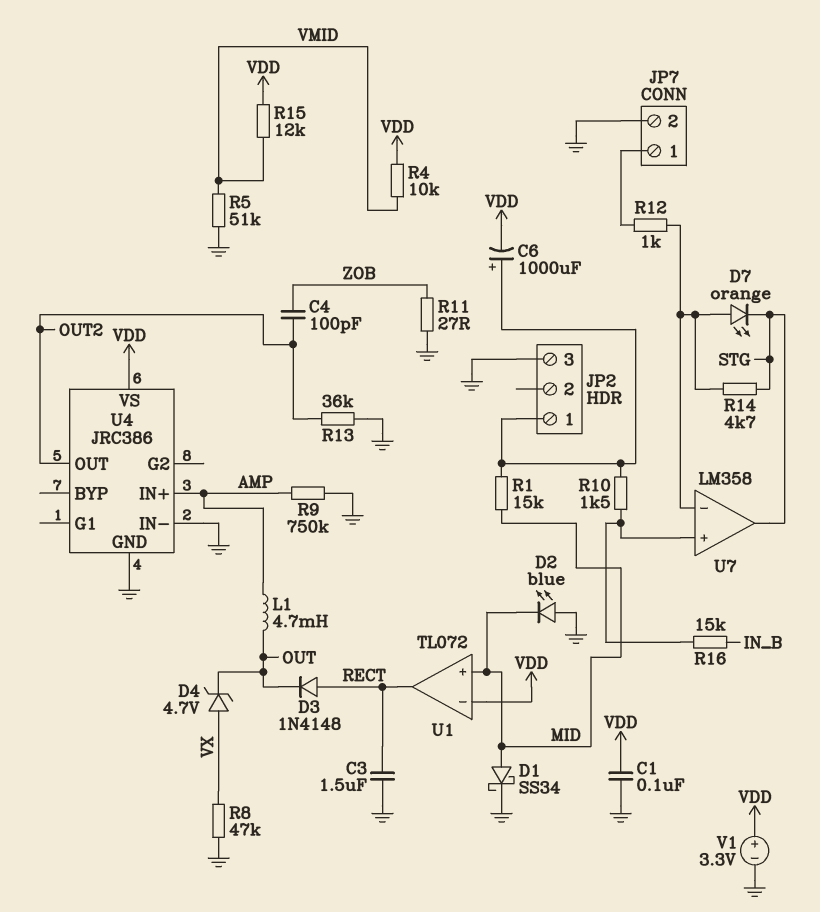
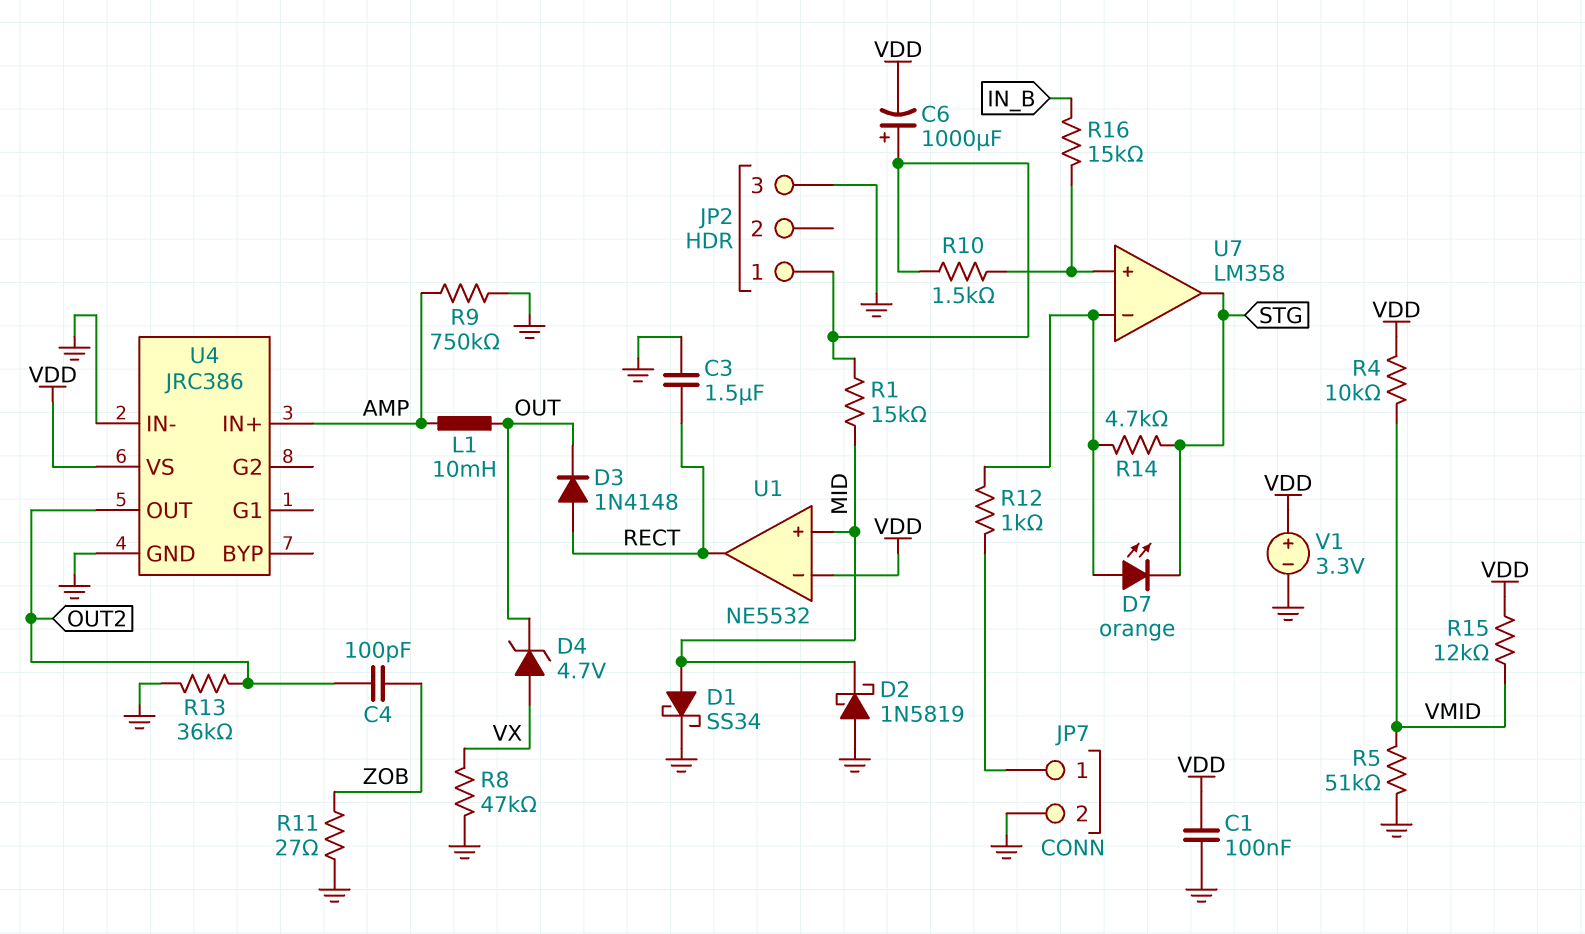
D2: LED blue (A GND, K MID) -> schottky 1N5819 (A GND, K MID)
L1: 4.7mH (AMP, OUT) -> 10mH (AMP, OUT)
U1: TL072 -> NE5532

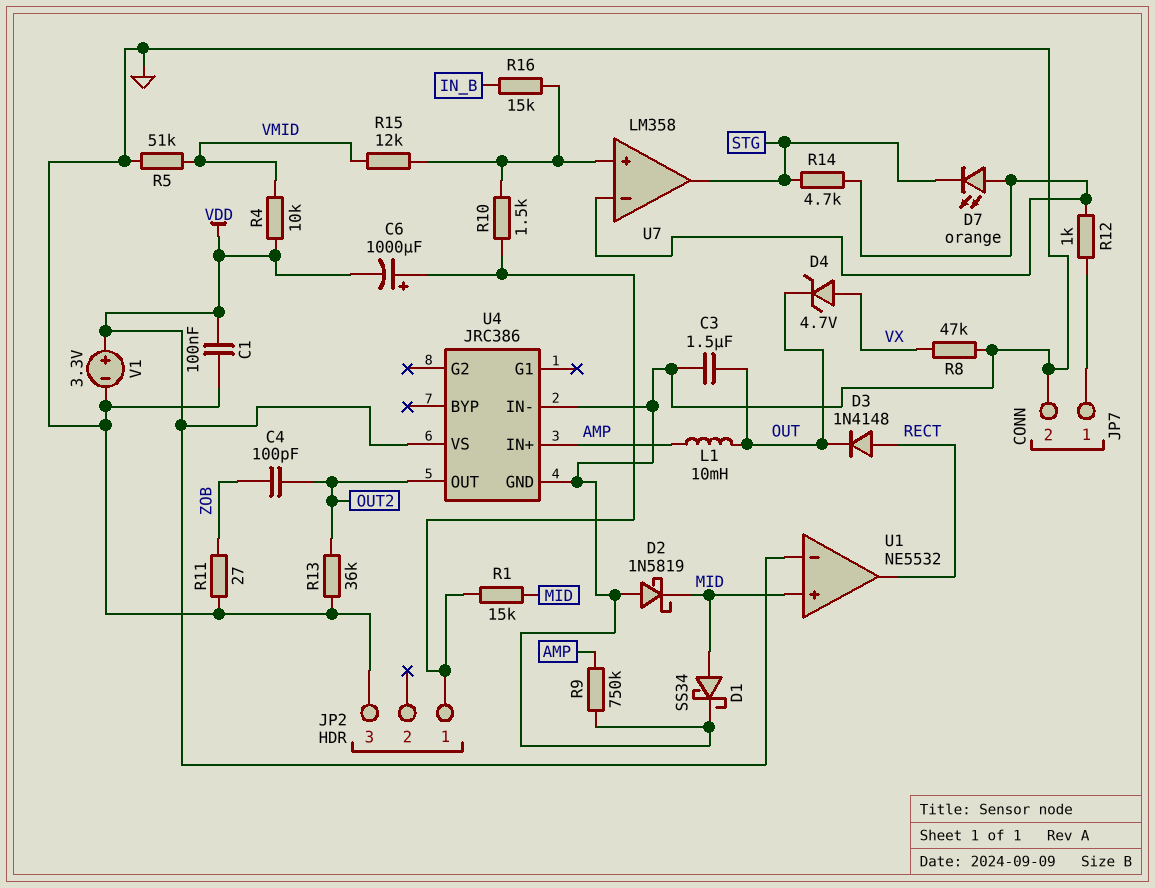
C3: 1.5uF (GND, RECT) -> 1.5uF (GND, OUT)
R15: 12k (VDD, VMID) -> 12k (U7/in+, VMID)

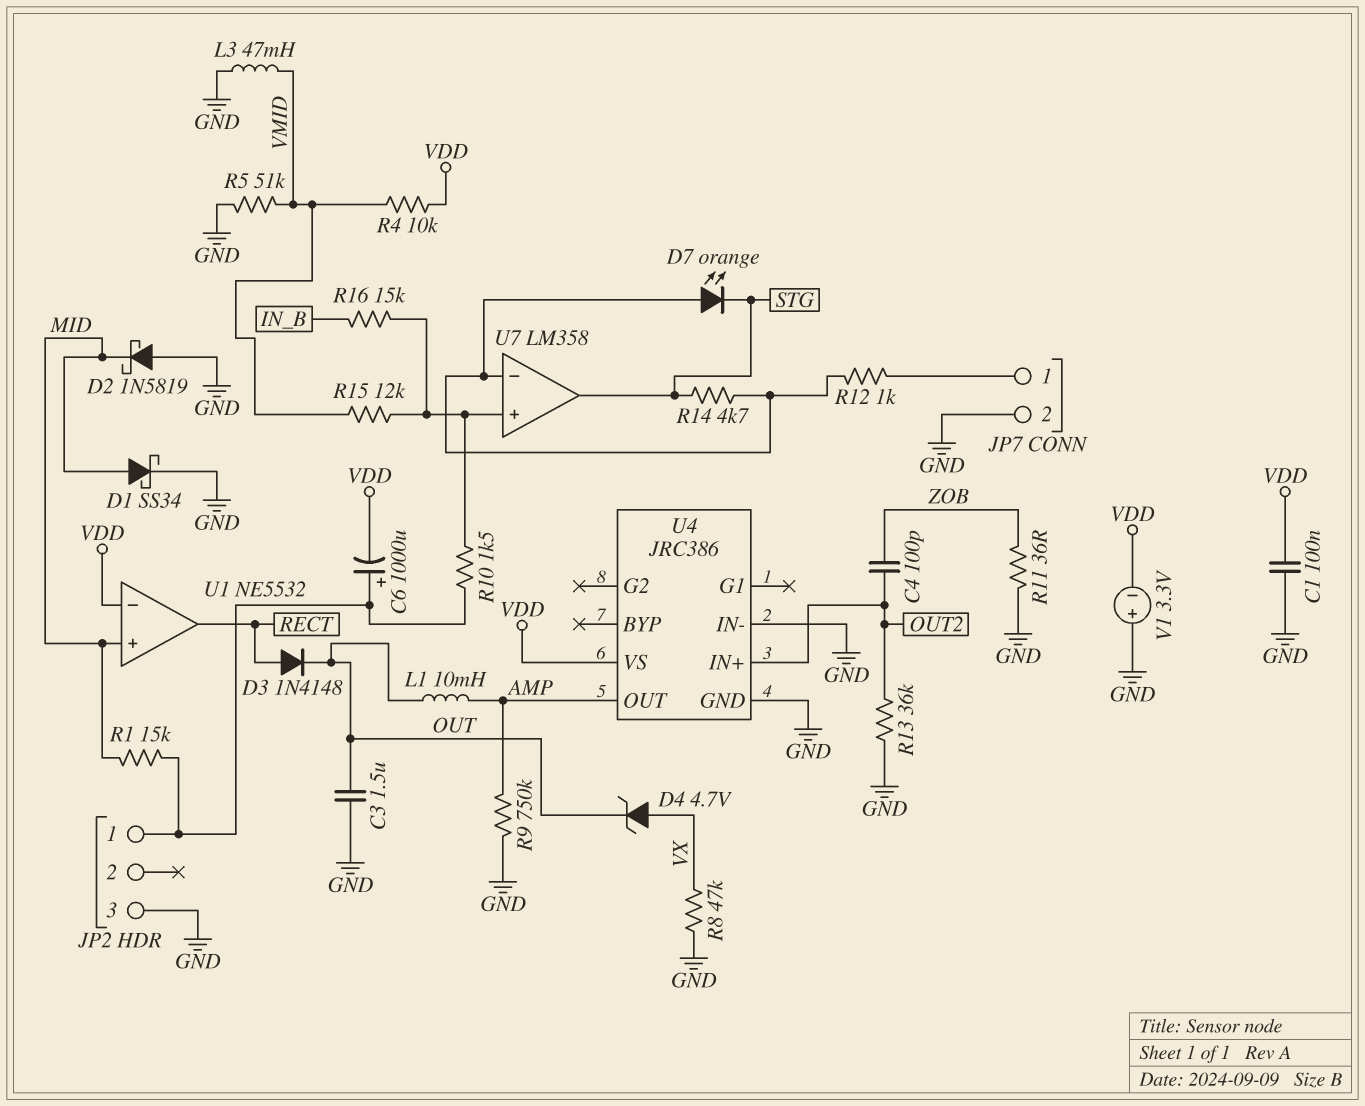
L3: none -> 47mH (GND, VMID)
R11: 27 (GND, ZOB) -> 36 (GND, ZOB)
U4 pin IN+: AMP -> OUT2
U4 pin OUT: OUT2 -> AMP
V1: 3.3V (plus VDD, minus GND) -> 3.3V (plus GND, minus VDD)

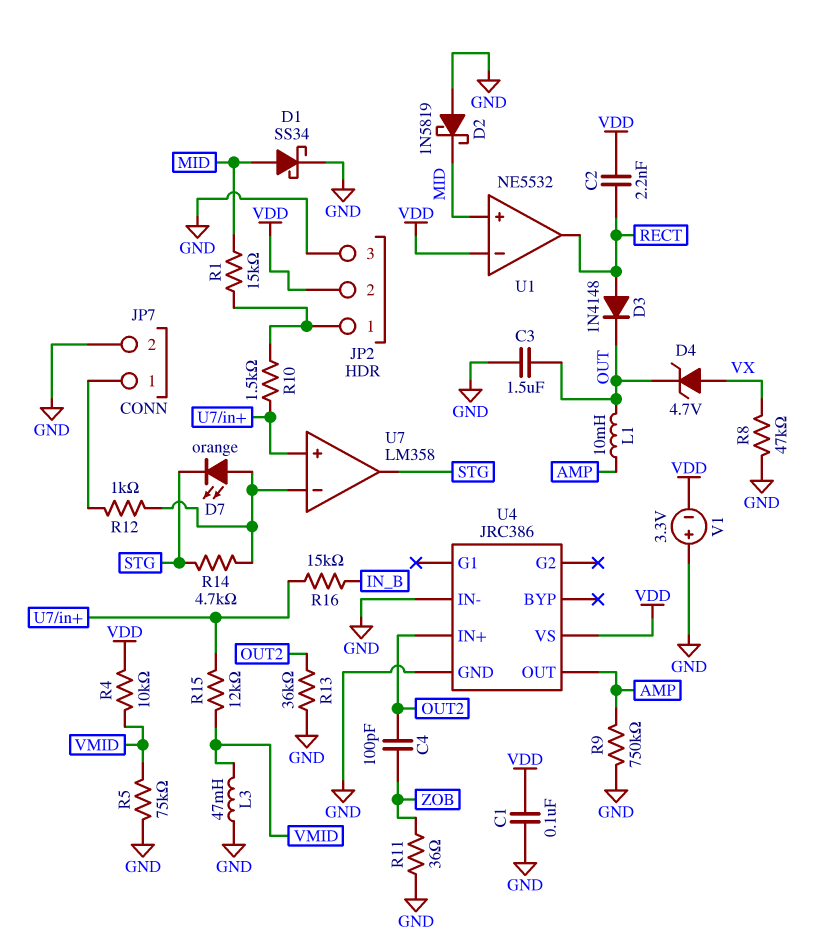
C2: none -> 2.2nF (RECT, VDD)
C6: 1000uF (plus JP2/1, minus VDD) -> none
JP2 pin 2: none -> VDD
R5: 51k (GND, VMID) -> 75k (GND, VMID)

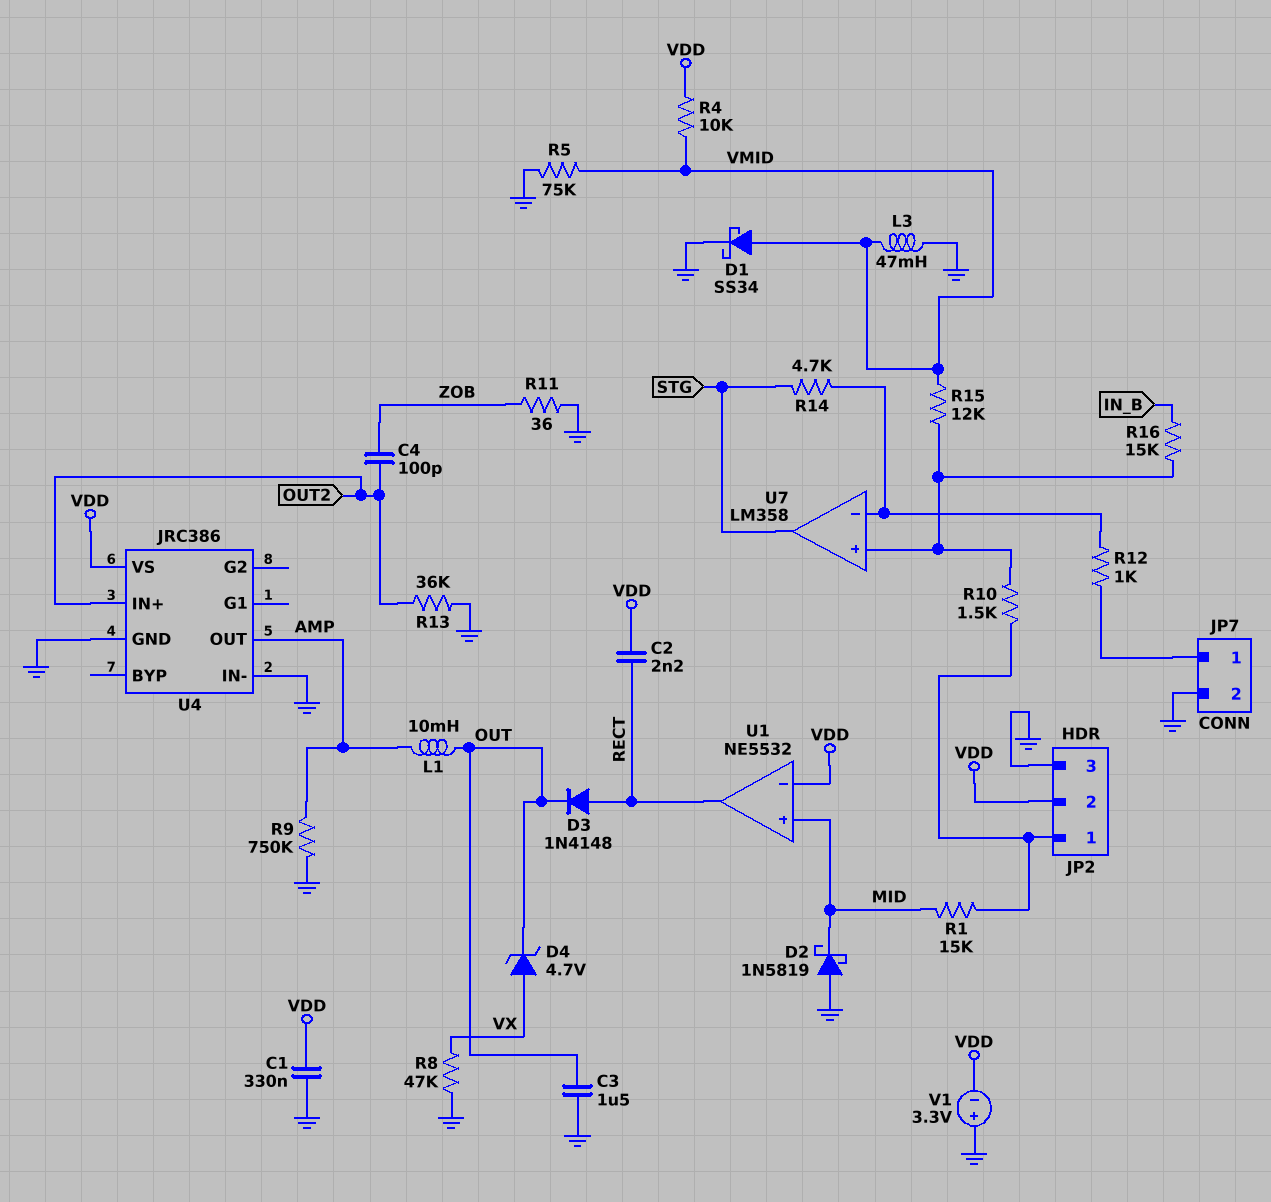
C1: 100nF (GND, VDD) -> 330nF (GND, VDD)
D1: schottky SS34 (A MID, K GND) -> schottky SS34 (A VMID, K GND)
D7: LED orange (A U7/in-, K STG) -> none

